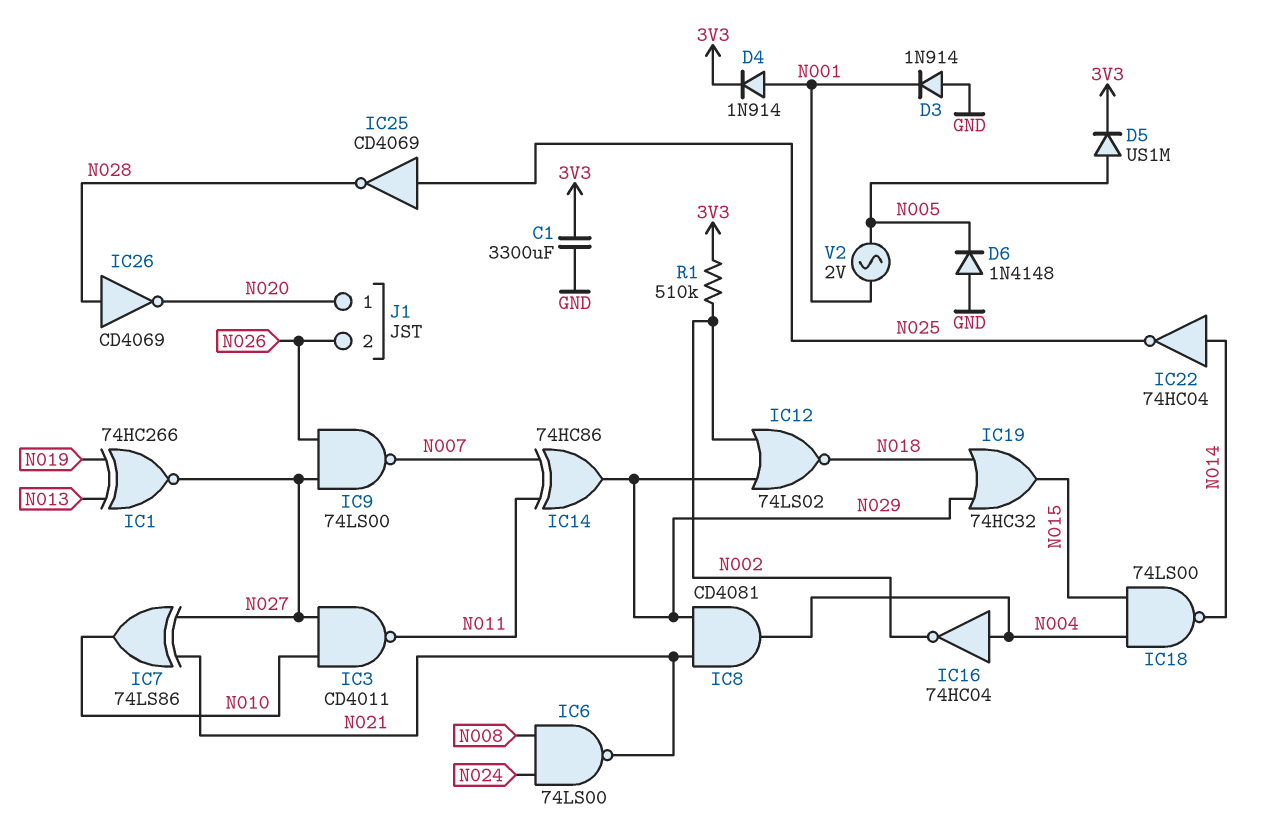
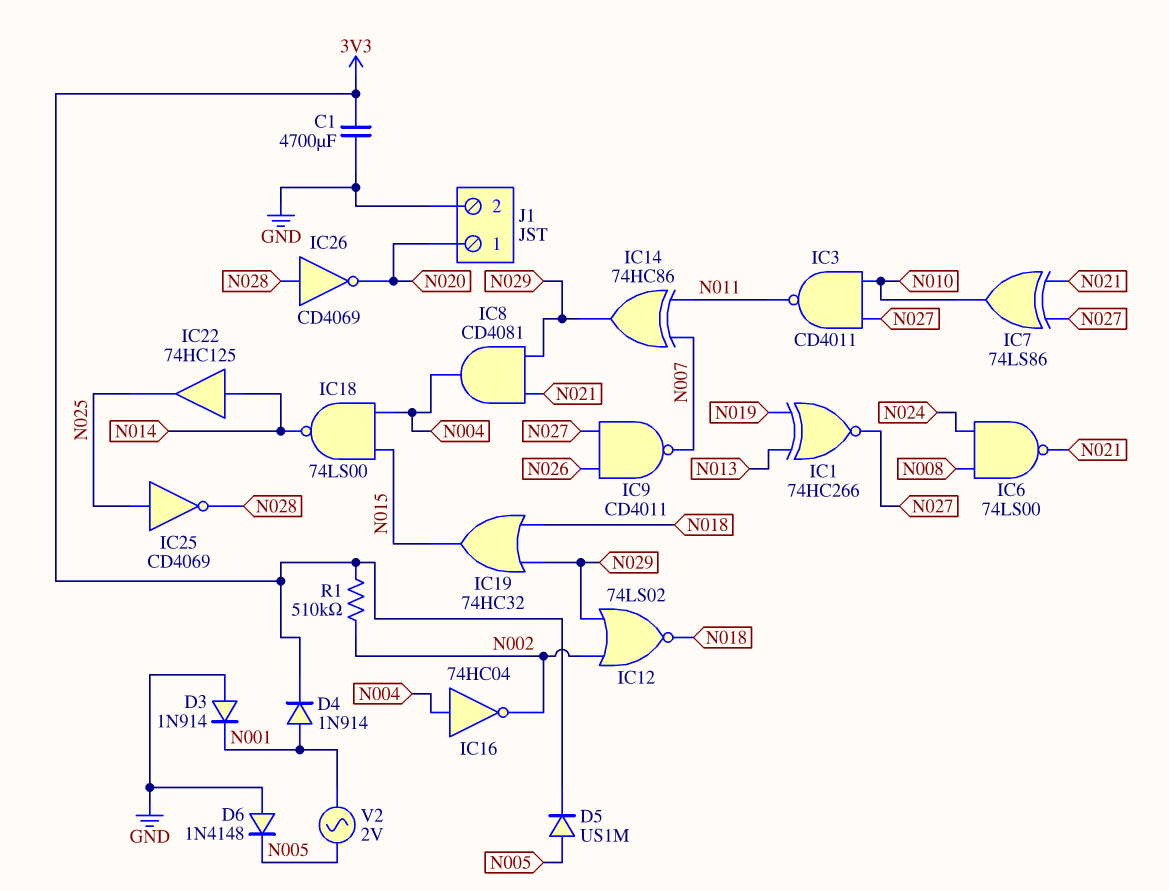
C1: 3300uF (3V3, GND) -> 4700uF (3V3, GND)
IC9: NAND 74LS00 (in N026, in N027, out N007) -> NAND CD4011 (in N026, in N027, out N007)
IC22: NOT 74HC04 (in N014, out N025) -> buffer 74HC125 (in N014, out N025)
J1 pin 2: N026 -> GND

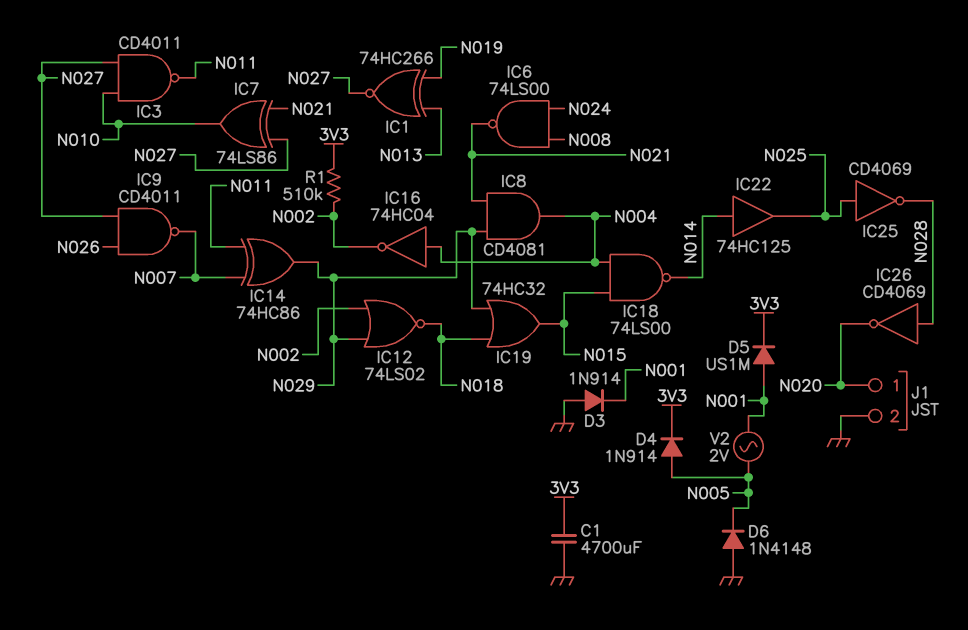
D4: diode 1N914 (A N001, K 3V3) -> diode 1N914 (A N005, K 3V3)
D5: diode US1M (A N005, K 3V3) -> diode US1M (A N001, K 3V3)

